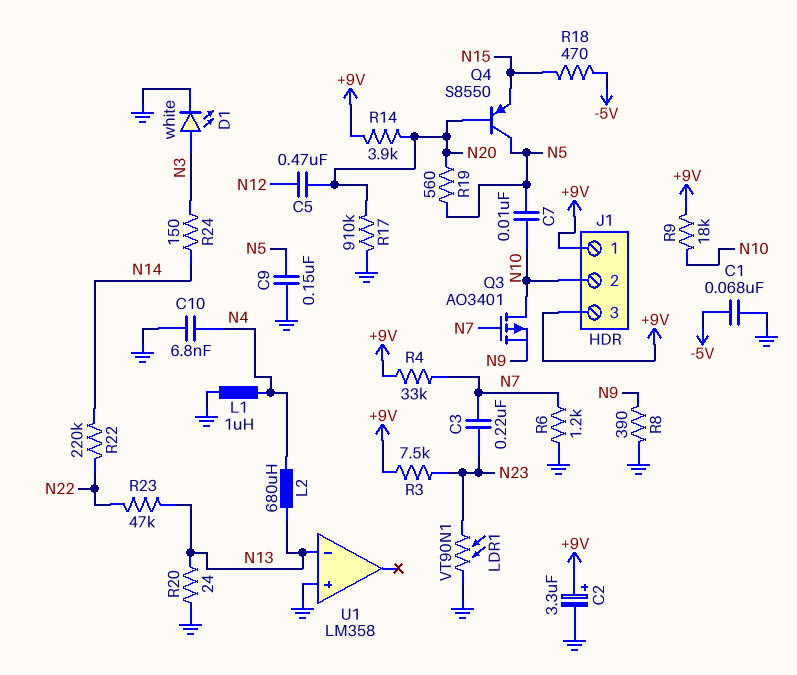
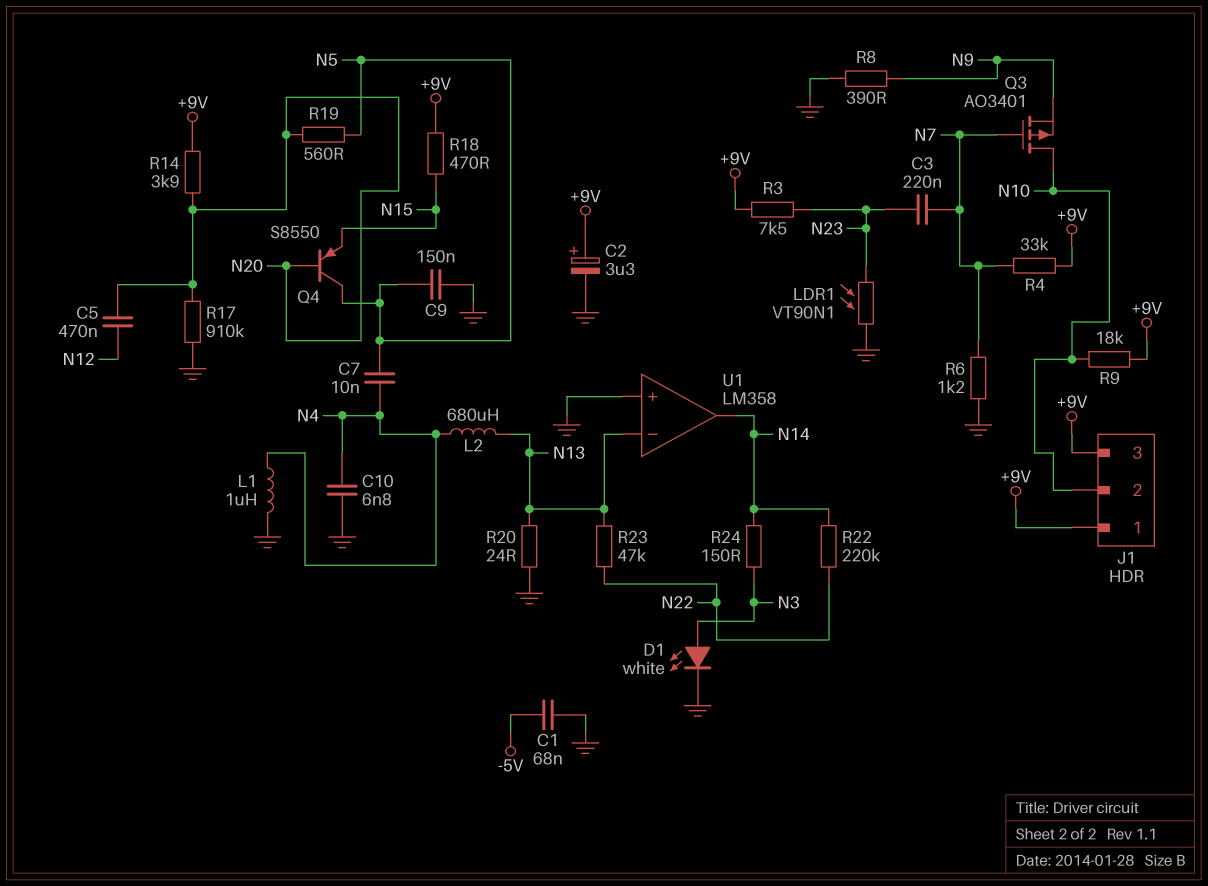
C7: 10nF (N5, N10) -> 10nF (N4, N5)
R18: 470 (-5V, N15) -> 470 (+9V, N15)
U1 pin out: none -> N14

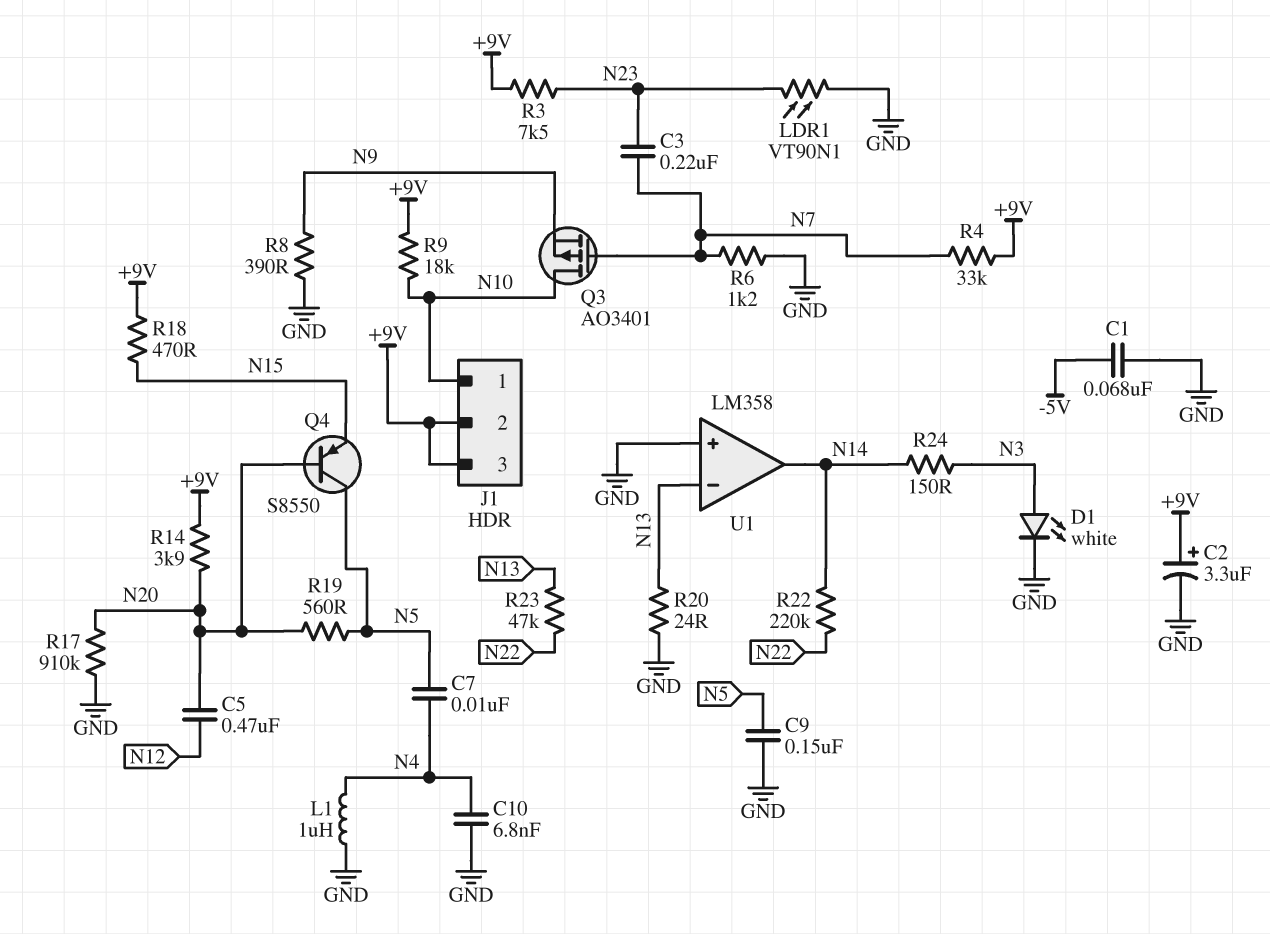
J1 pin 1: +9V -> N10
J1 pin 2: N10 -> +9V
L2: 680uH (N4, N13) -> none

